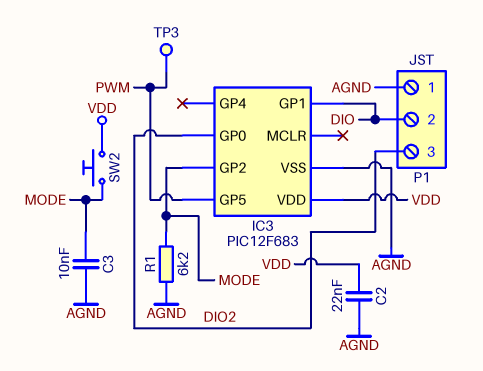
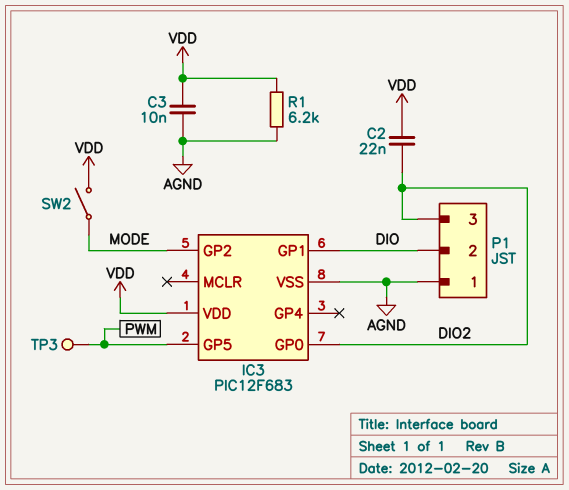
C2: 22nF (AGND, VDD) -> 22nF (DIO2, VDD)
C3: 10nF (AGND, MODE) -> 10nF (AGND, VDD)
R1: 6.2k (AGND, MODE) -> 6.2k (AGND, VDD)
SW2: button (MODE, VDD) -> switch (MODE, VDD)

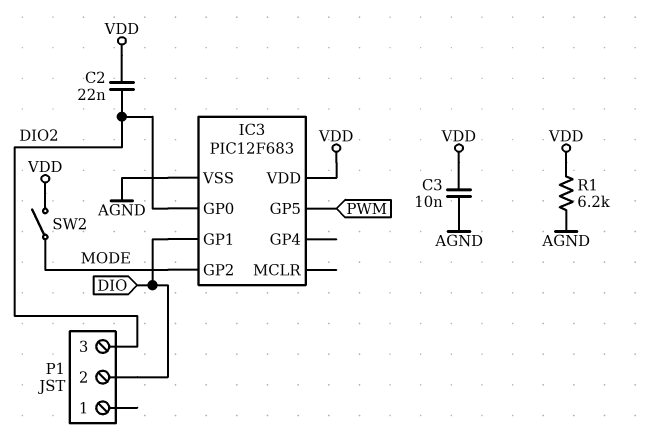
P1 pin 1: AGND -> none
TP3: test point (PWM) -> none

